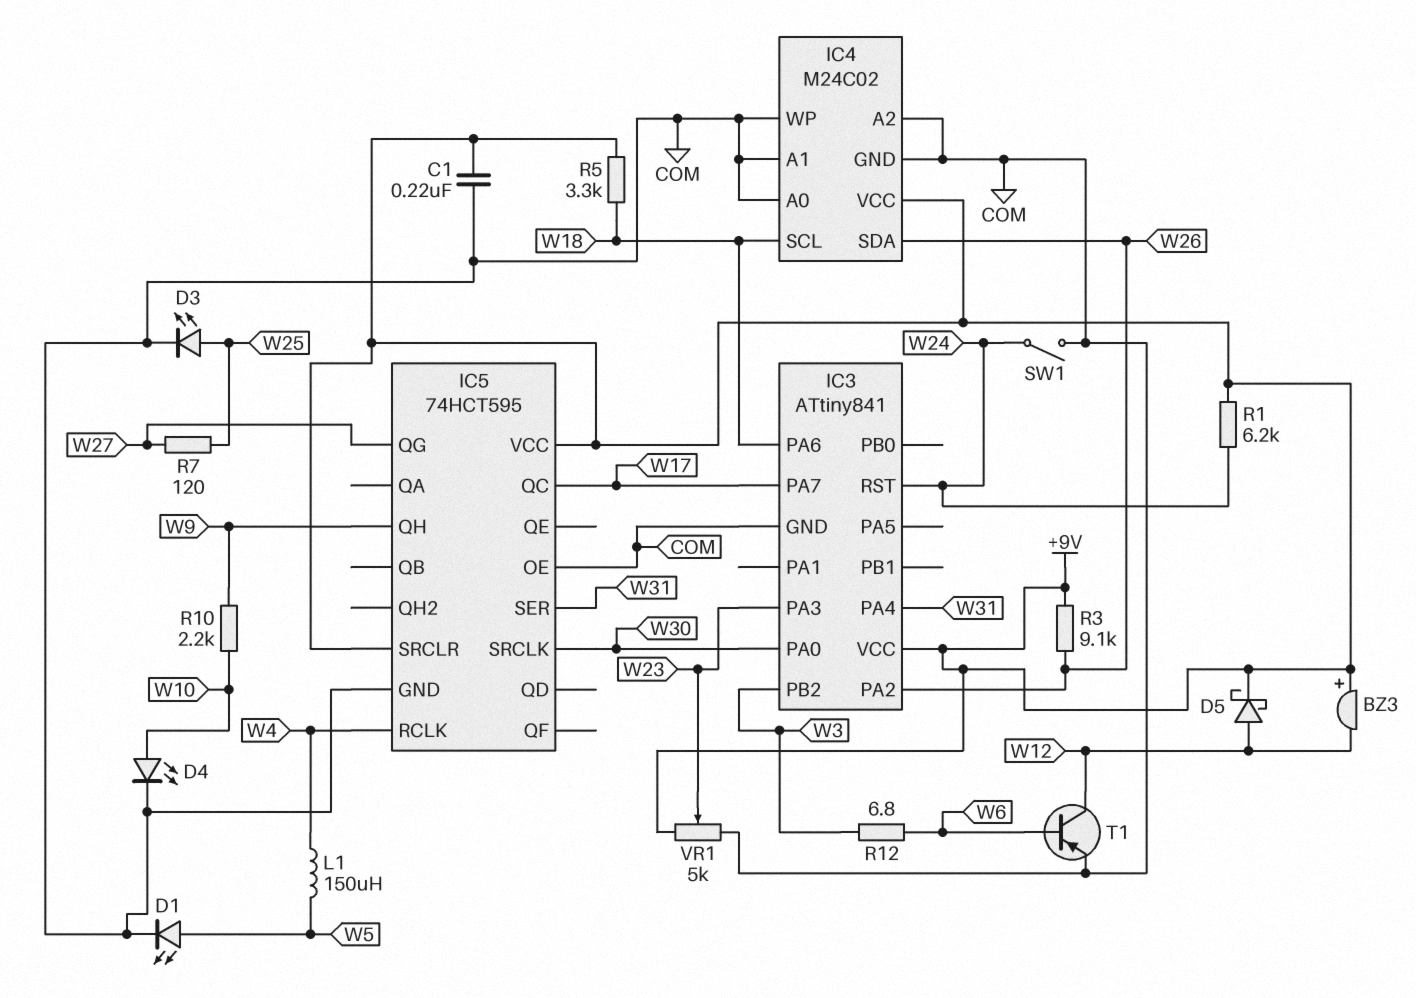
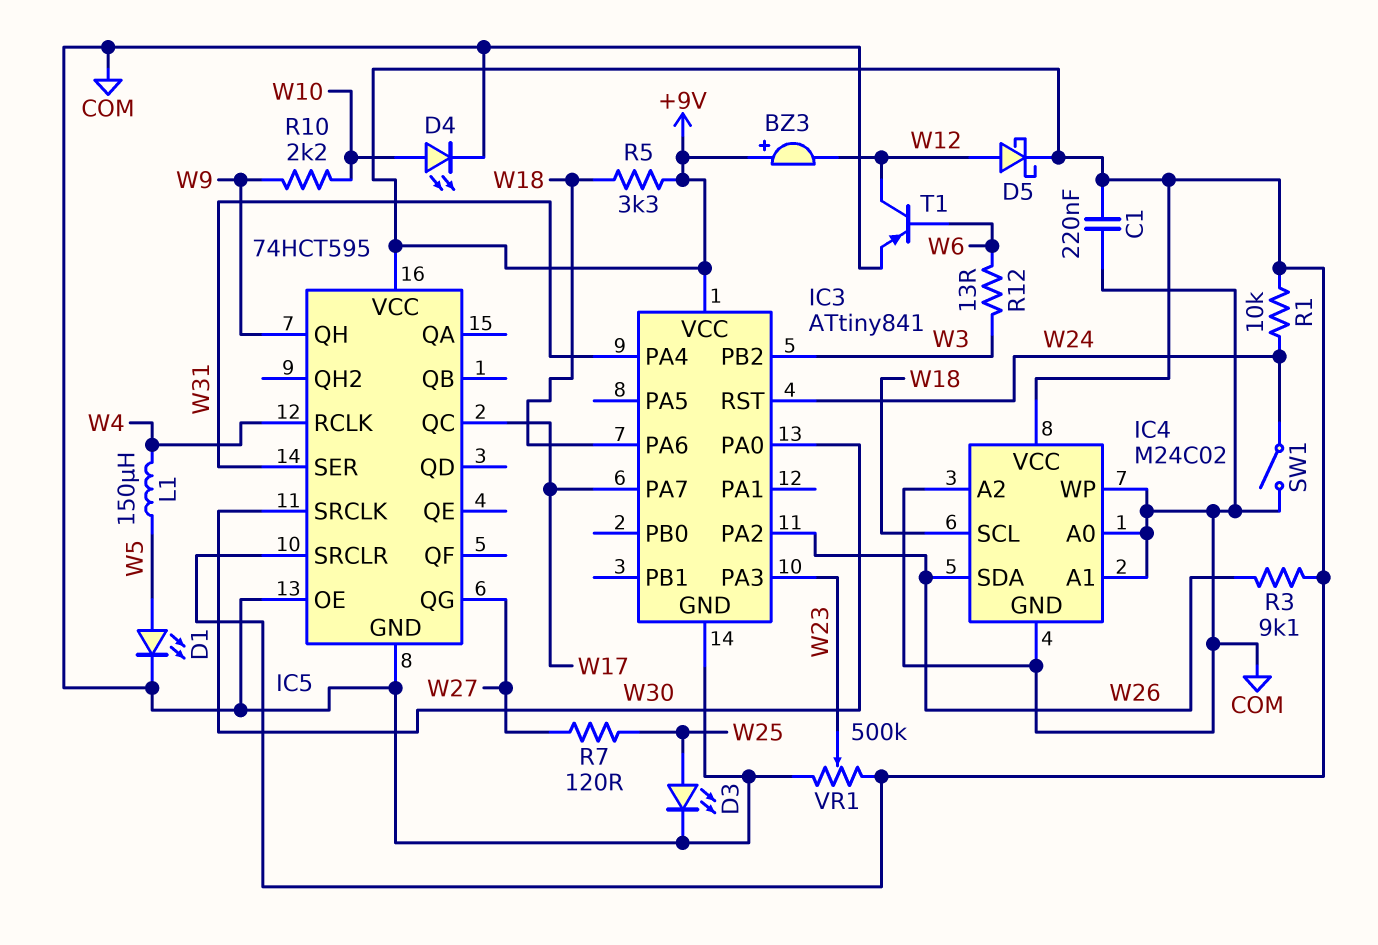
R1: 6.2k (+9V, W24) -> 10k (+9V, W24)
R12: 6.8 (W3, W6) -> 13 (W3, W6)
VR1: 5k (+9V, COM, wiper W23) -> 500k (+9V, COM, wiper W23)

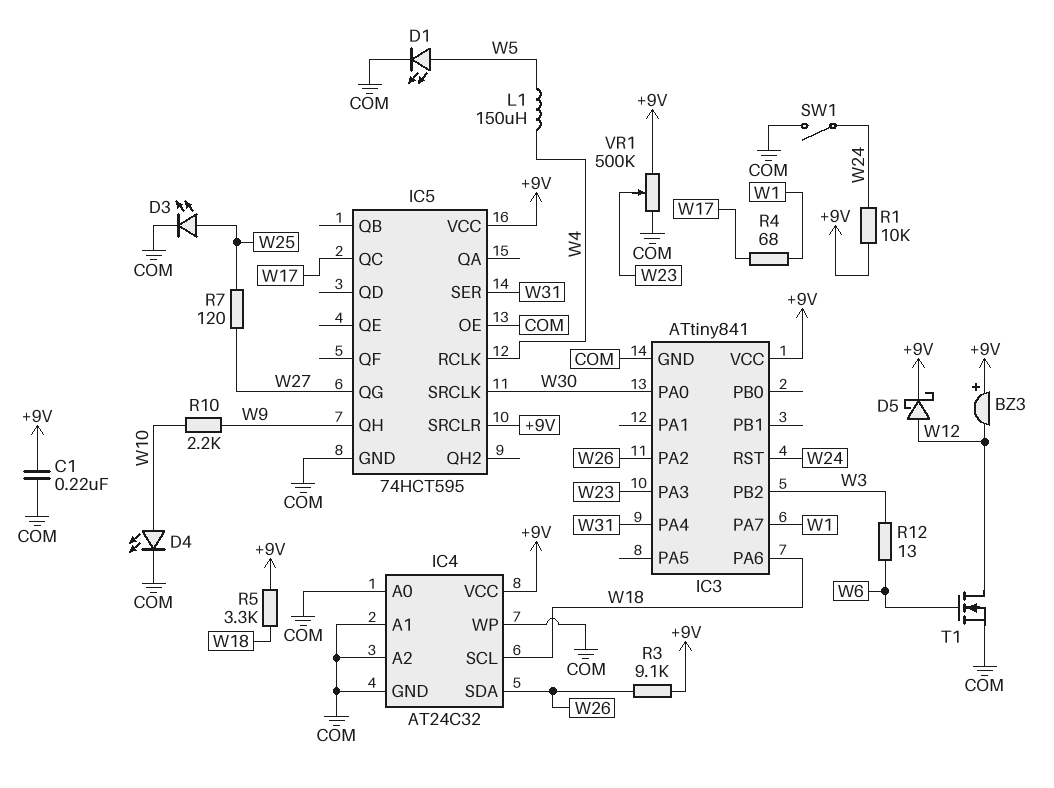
IC3 pin PA7: W17 -> W1
IC4: M24C02 -> AT24C32
R4: none -> 68 (W1, W17)
T1: PNP (B W6, C W12, E COM) -> NMOS (G W6, D W12, S COM)

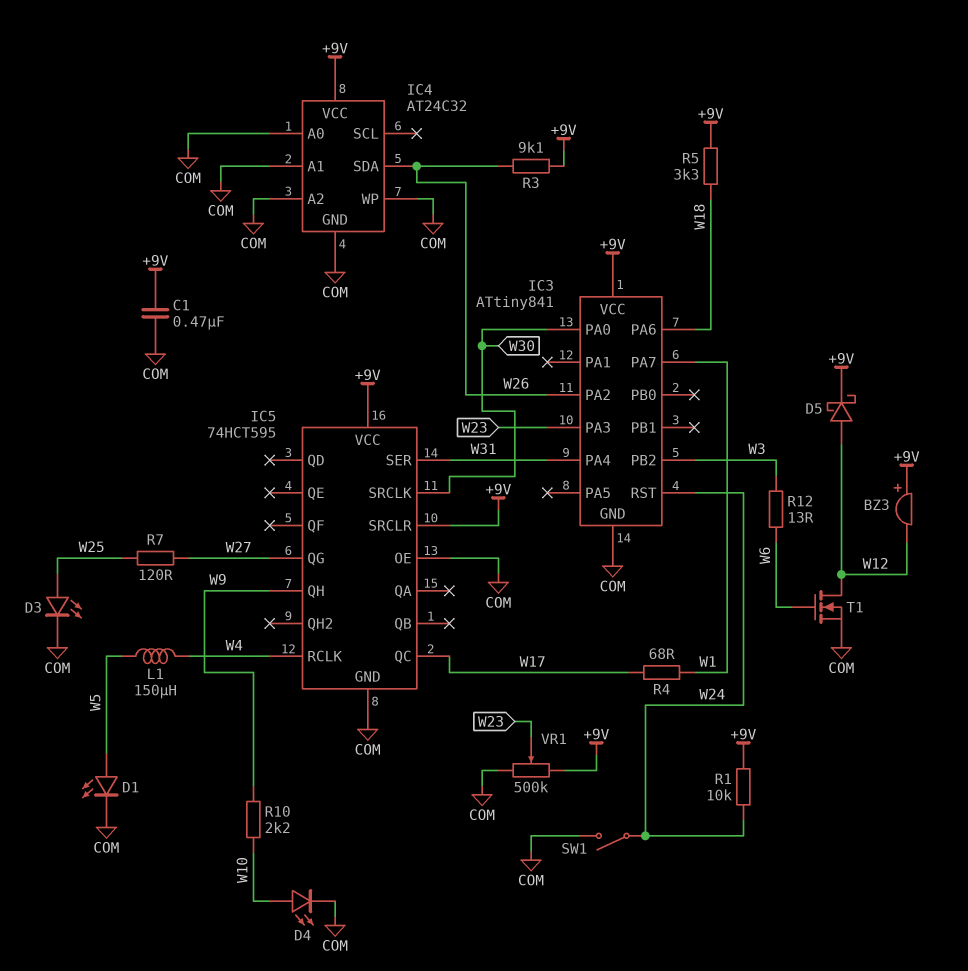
C1: 220nF (+9V, COM) -> 470nF (+9V, COM)
IC4 pin SCL: W18 -> none

